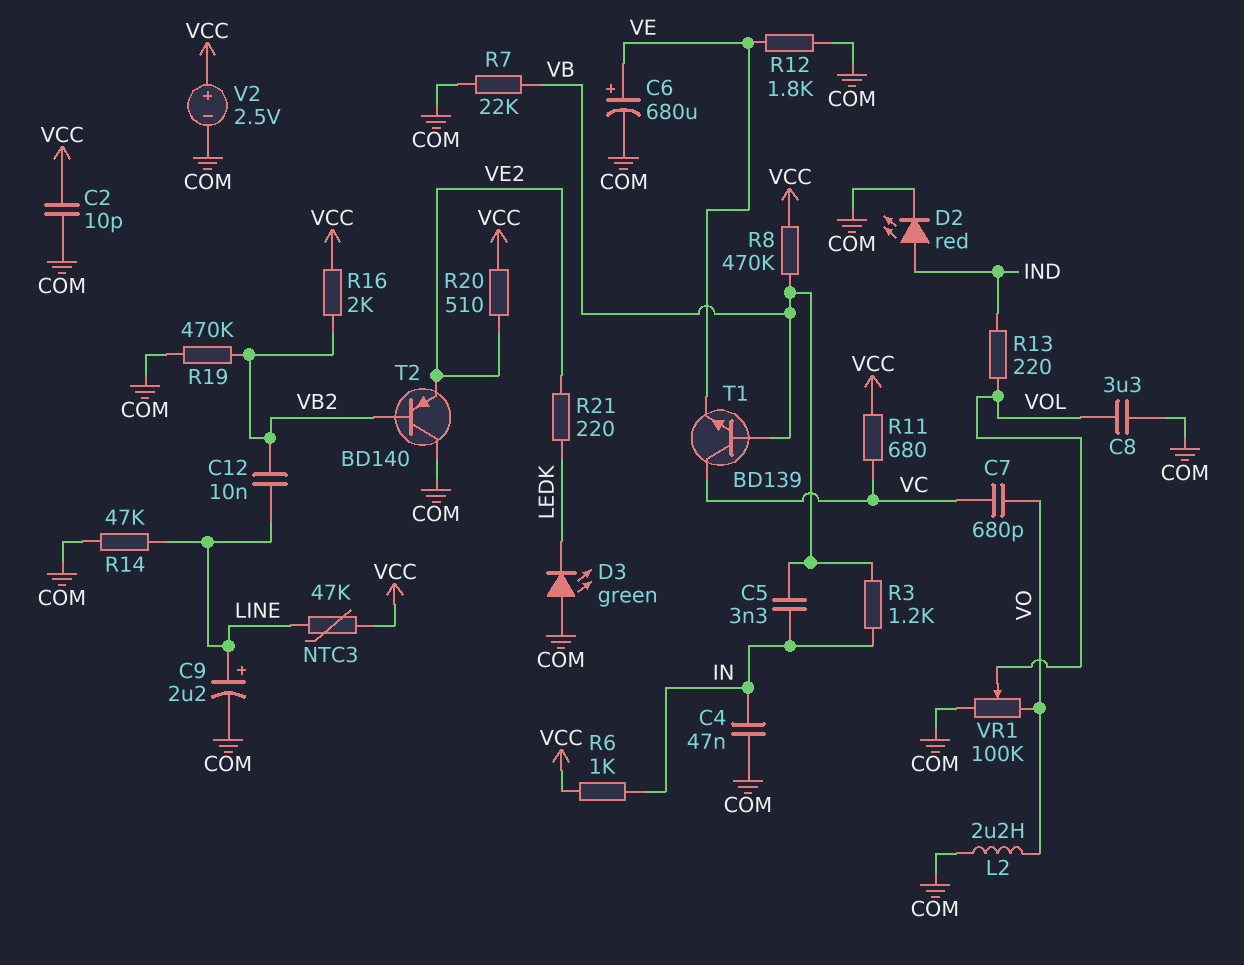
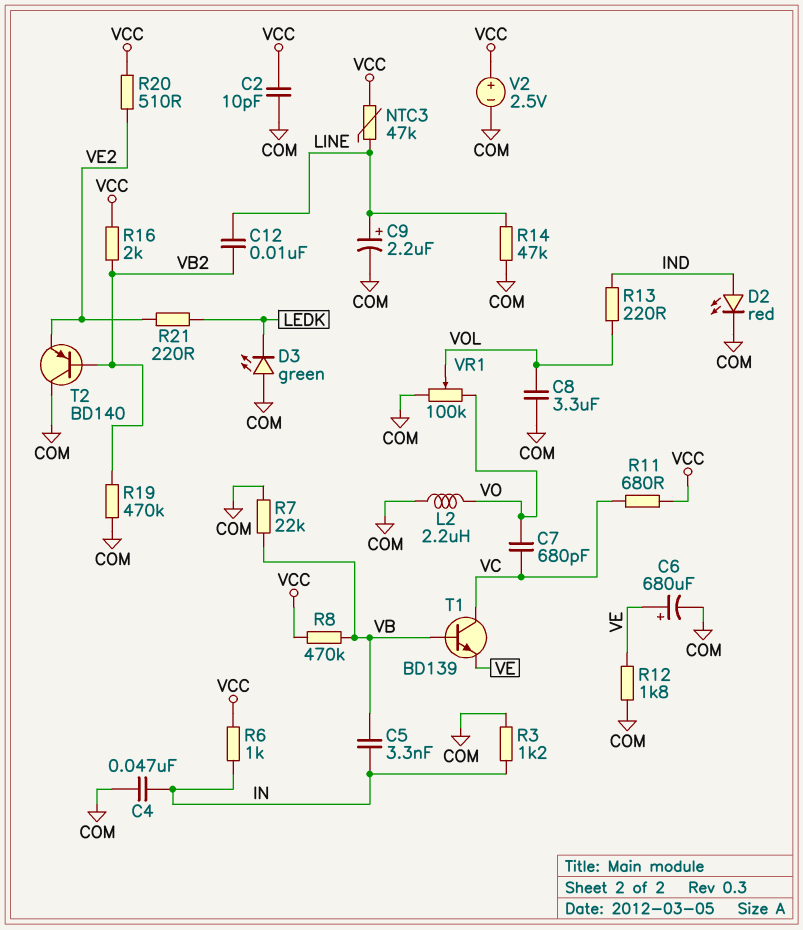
R3: 1.2k (IN, VB) -> 1.2k (COM, IN)

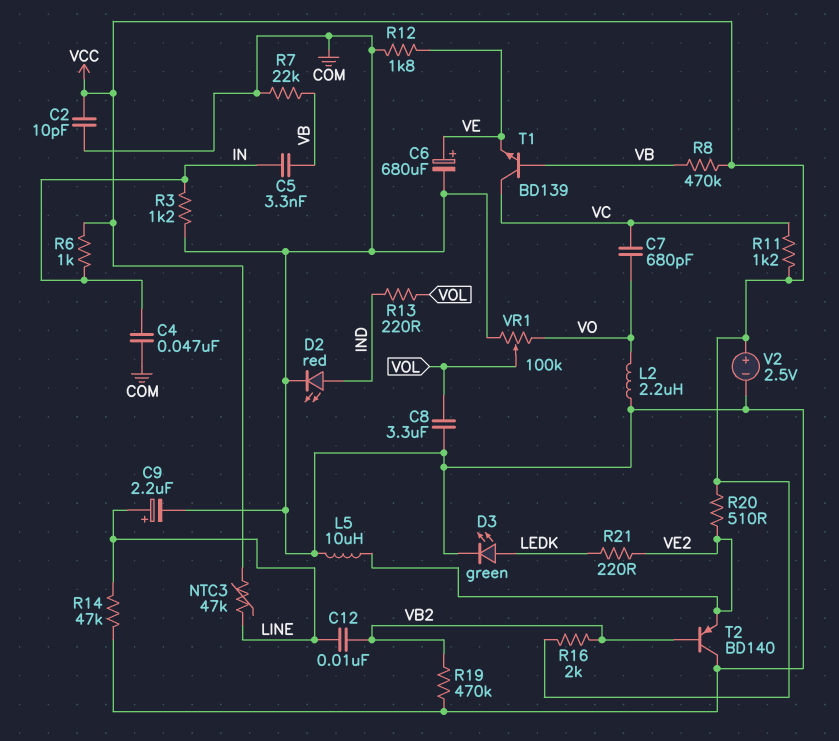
D3: LED green (A COM, K LEDK) -> LED green (A LEDK, K COM)
L5: none -> 10uH (COM, VE2)
R11: 680 (VC, VCC) -> 1.2k (VC, VCC)

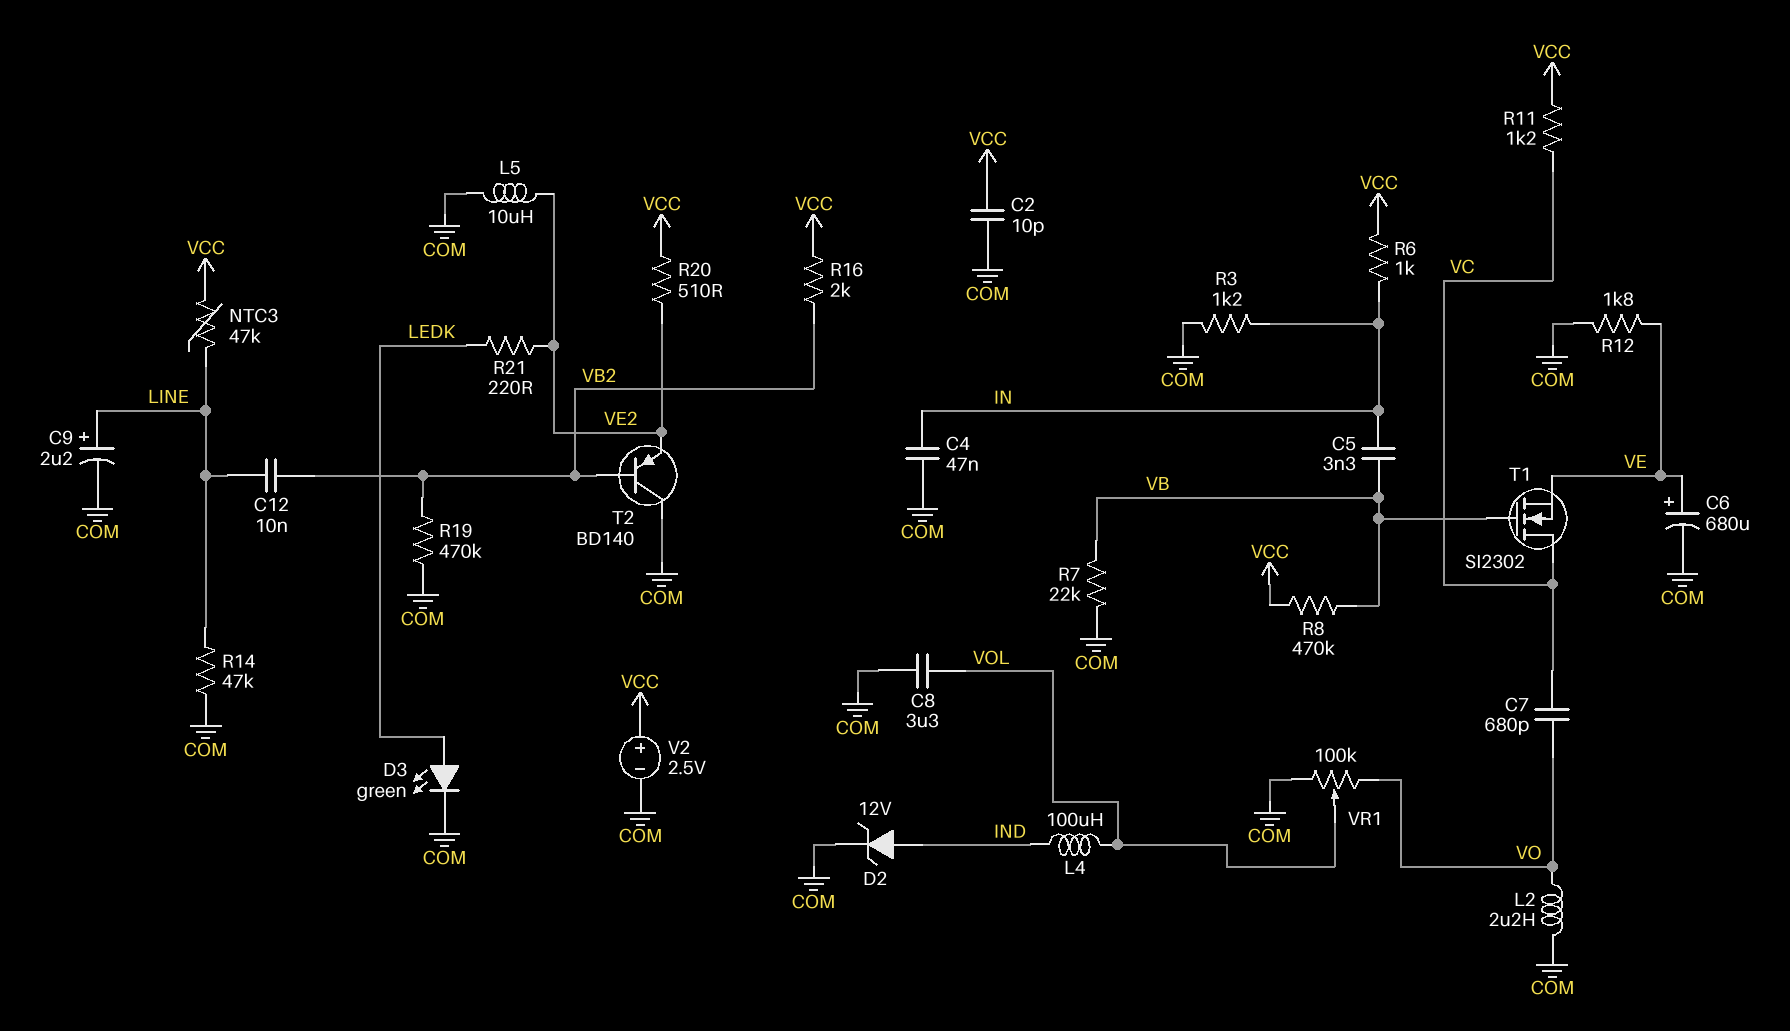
D2: LED red (A IND, K COM) -> zener 12V (A IND, K COM)
L4: none -> 100uH (IND, VOL)
R13: 220 (IND, VOL) -> none
T1: NPN BD139 (B VB, C VC, E VE) -> NMOS SI2302 (G VB, D VC, S VE)

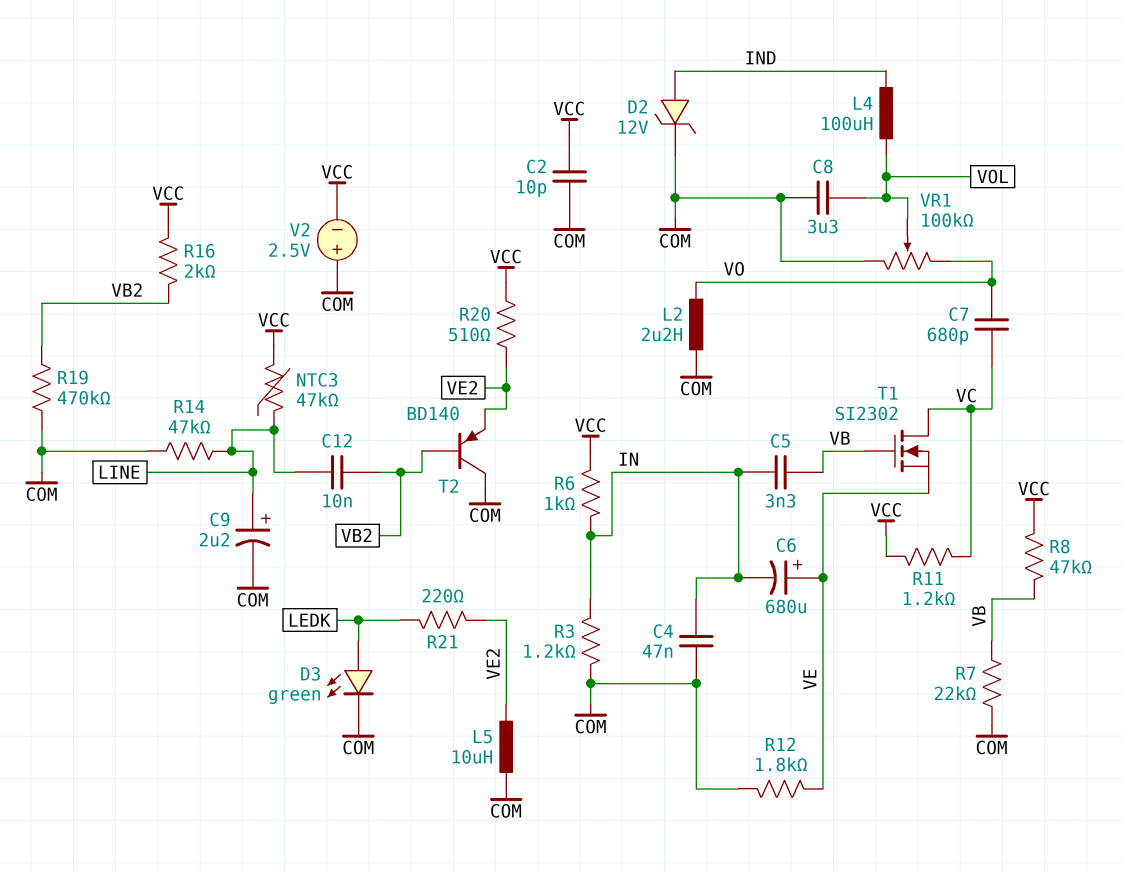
C6: 680uF (plus VE, minus COM) -> 680uF (plus VE, minus IN)
R8: 470k (VB, VCC) -> 47k (VB, VCC)
V2: 2.5V (plus VCC, minus COM) -> 2.5V (plus COM, minus VCC)

